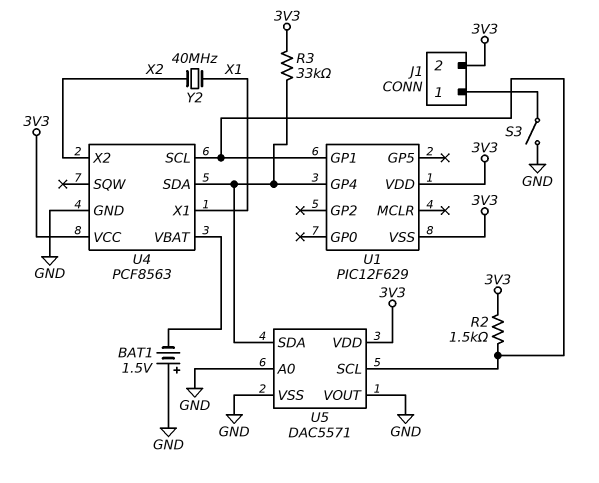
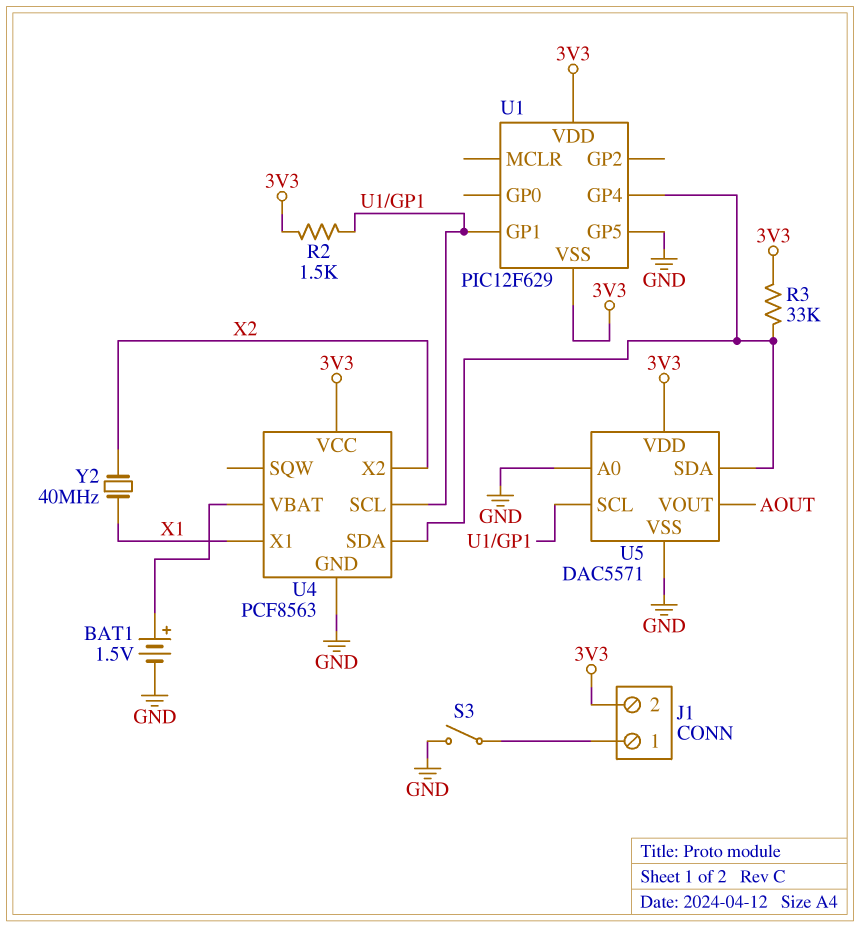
BAT1: 1.5V (plus GND, minus U4/VBAT) -> 1.5V (plus U4/VBAT, minus GND)
U1 pin GP5: none -> GND
U5 pin VOUT: GND -> AOUT

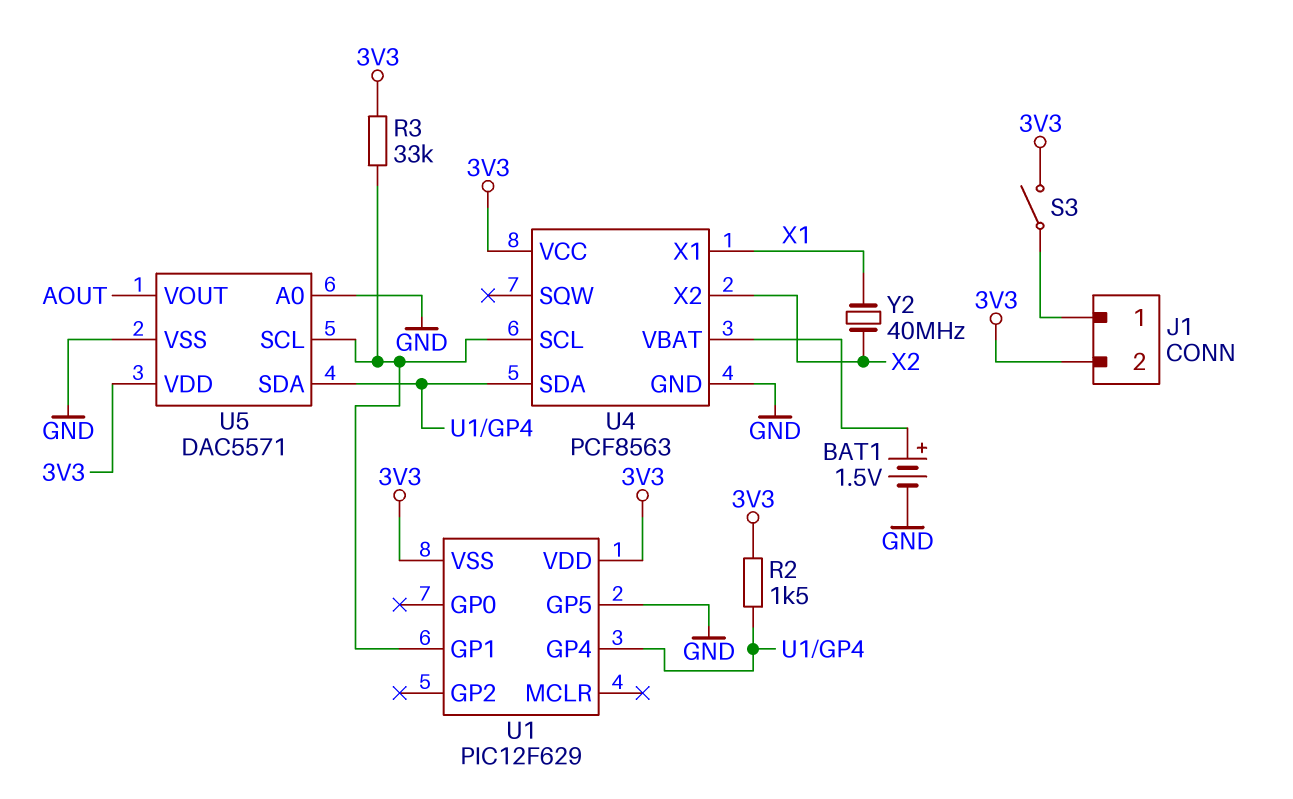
R2: 1.5k (3V3, U1/GP1) -> 1.5k (3V3, U1/GP4)
R3: 33k (3V3, U1/GP4) -> 33k (3V3, U1/GP1)
S3: switch (GND, J1/1) -> switch (3V3, J1/1)

